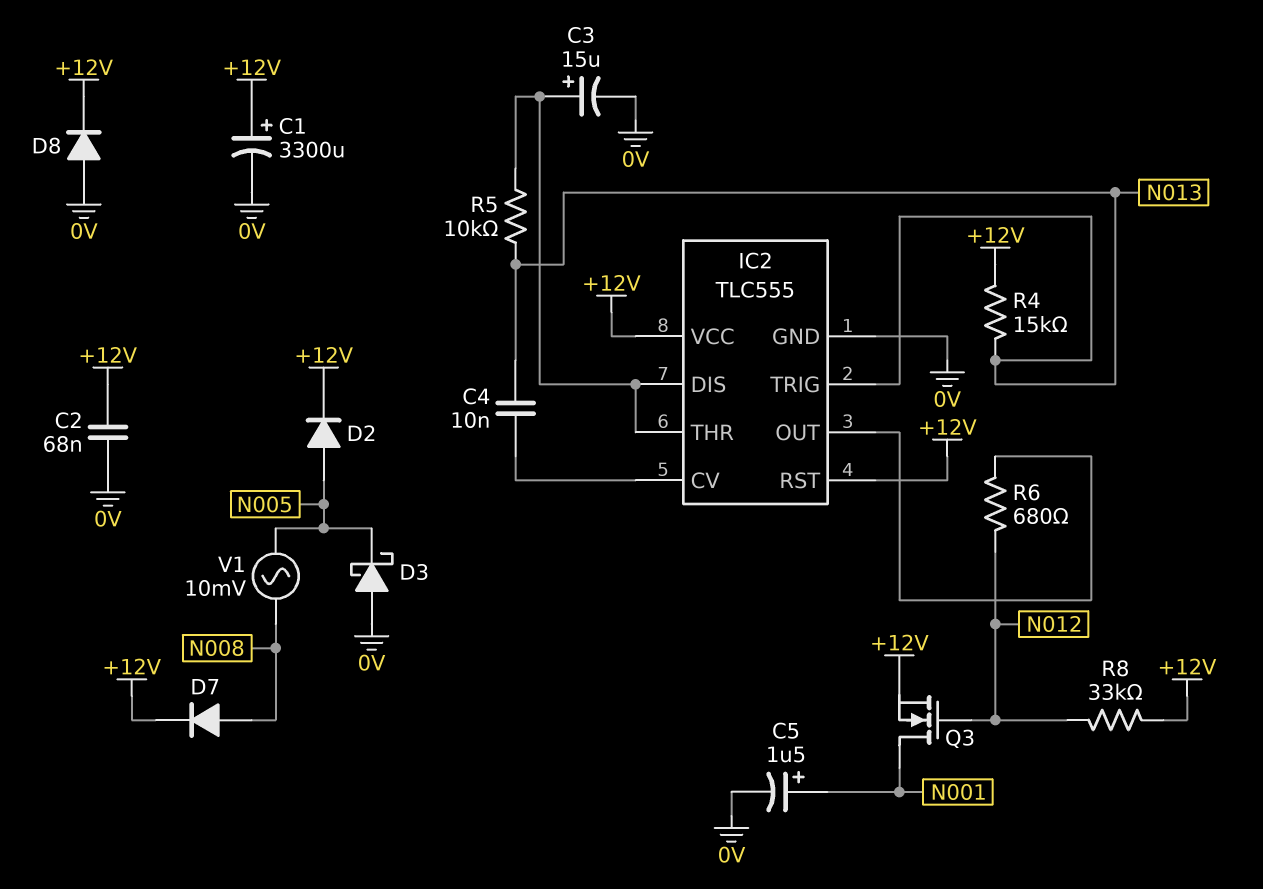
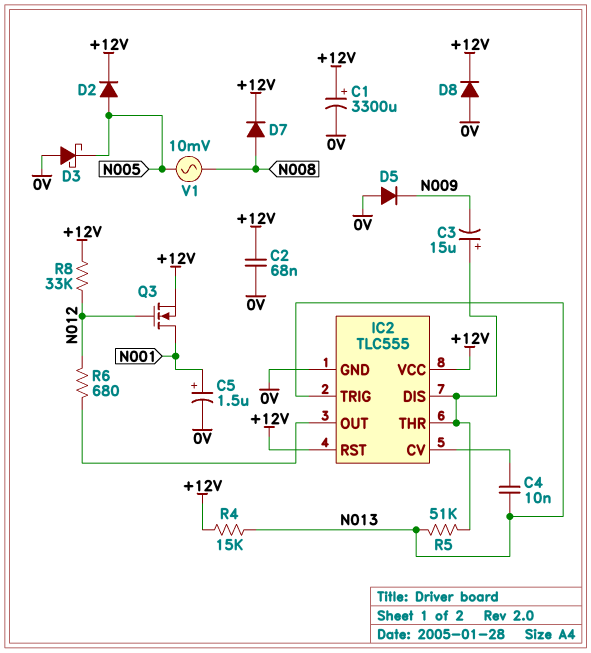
C3: 15uF (plus IC2/DIS, minus 0V) -> 15uF (plus IC2/DIS, minus N009)
D5: none -> diode (A 0V, K N009)
R5: 10k (IC2/DIS, N013) -> 51k (IC2/DIS, N013)

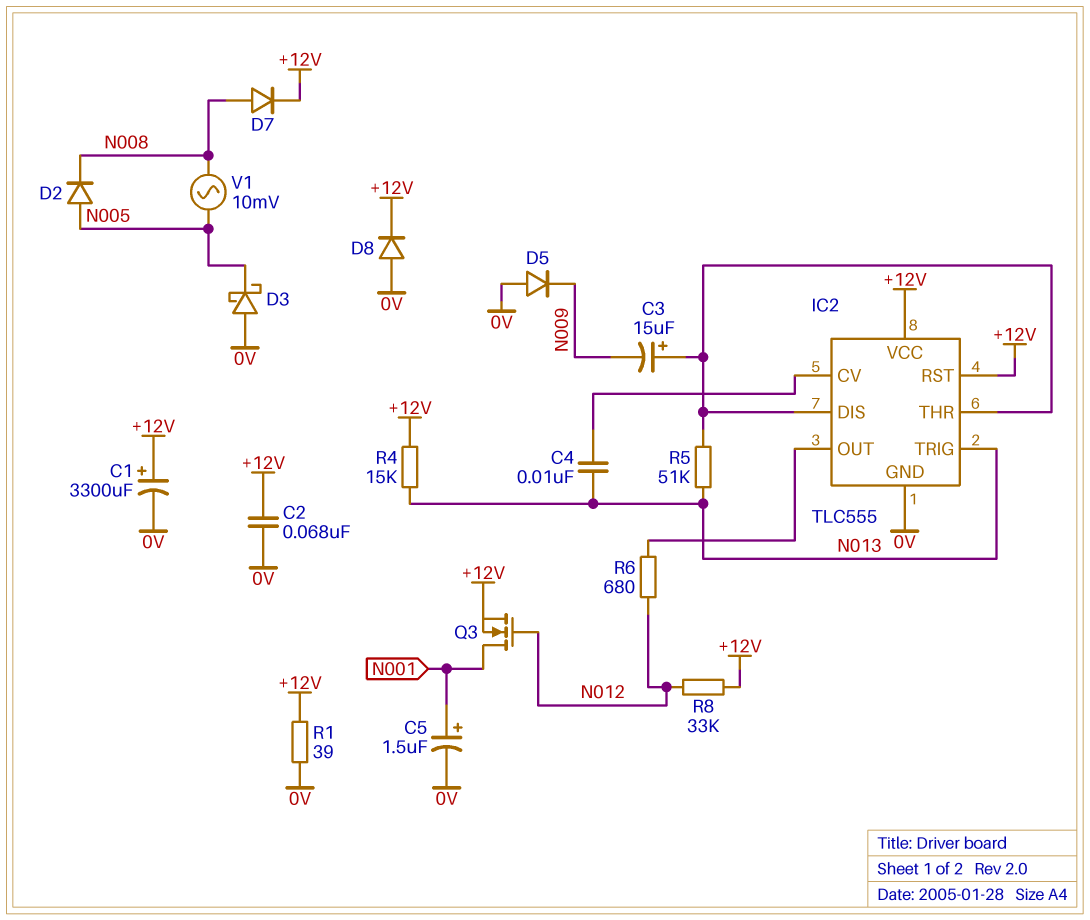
D2: diode (A N005, K +12V) -> diode (A N005, K N008)
R1: none -> 39 (+12V, 0V)

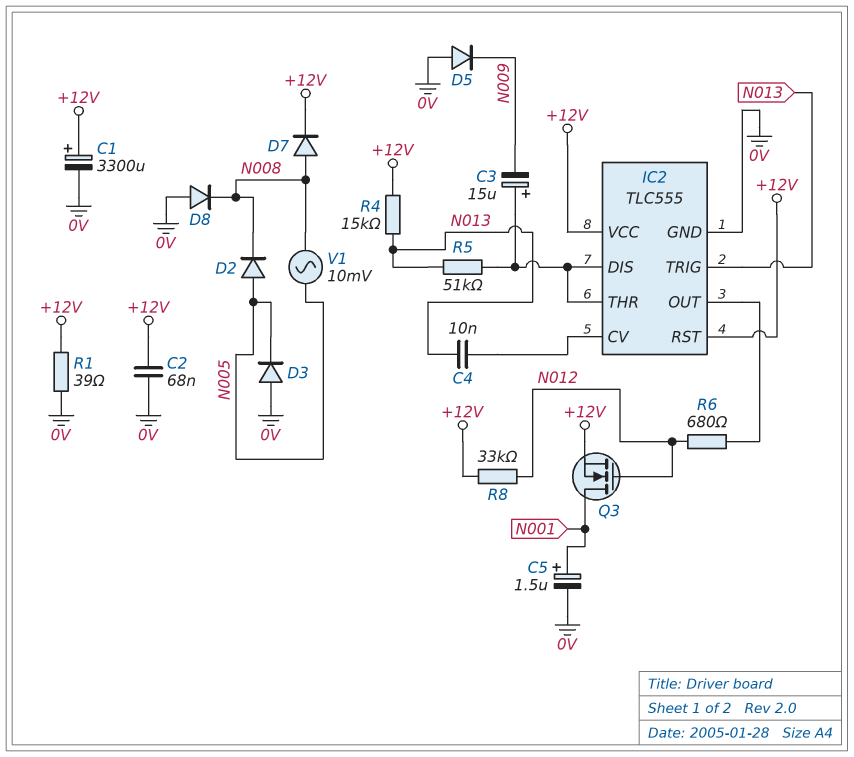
D3: schottky (A 0V, K N005) -> diode (A 0V, K N005)
D8: diode (A 0V, K +12V) -> diode (A 0V, K N008)

